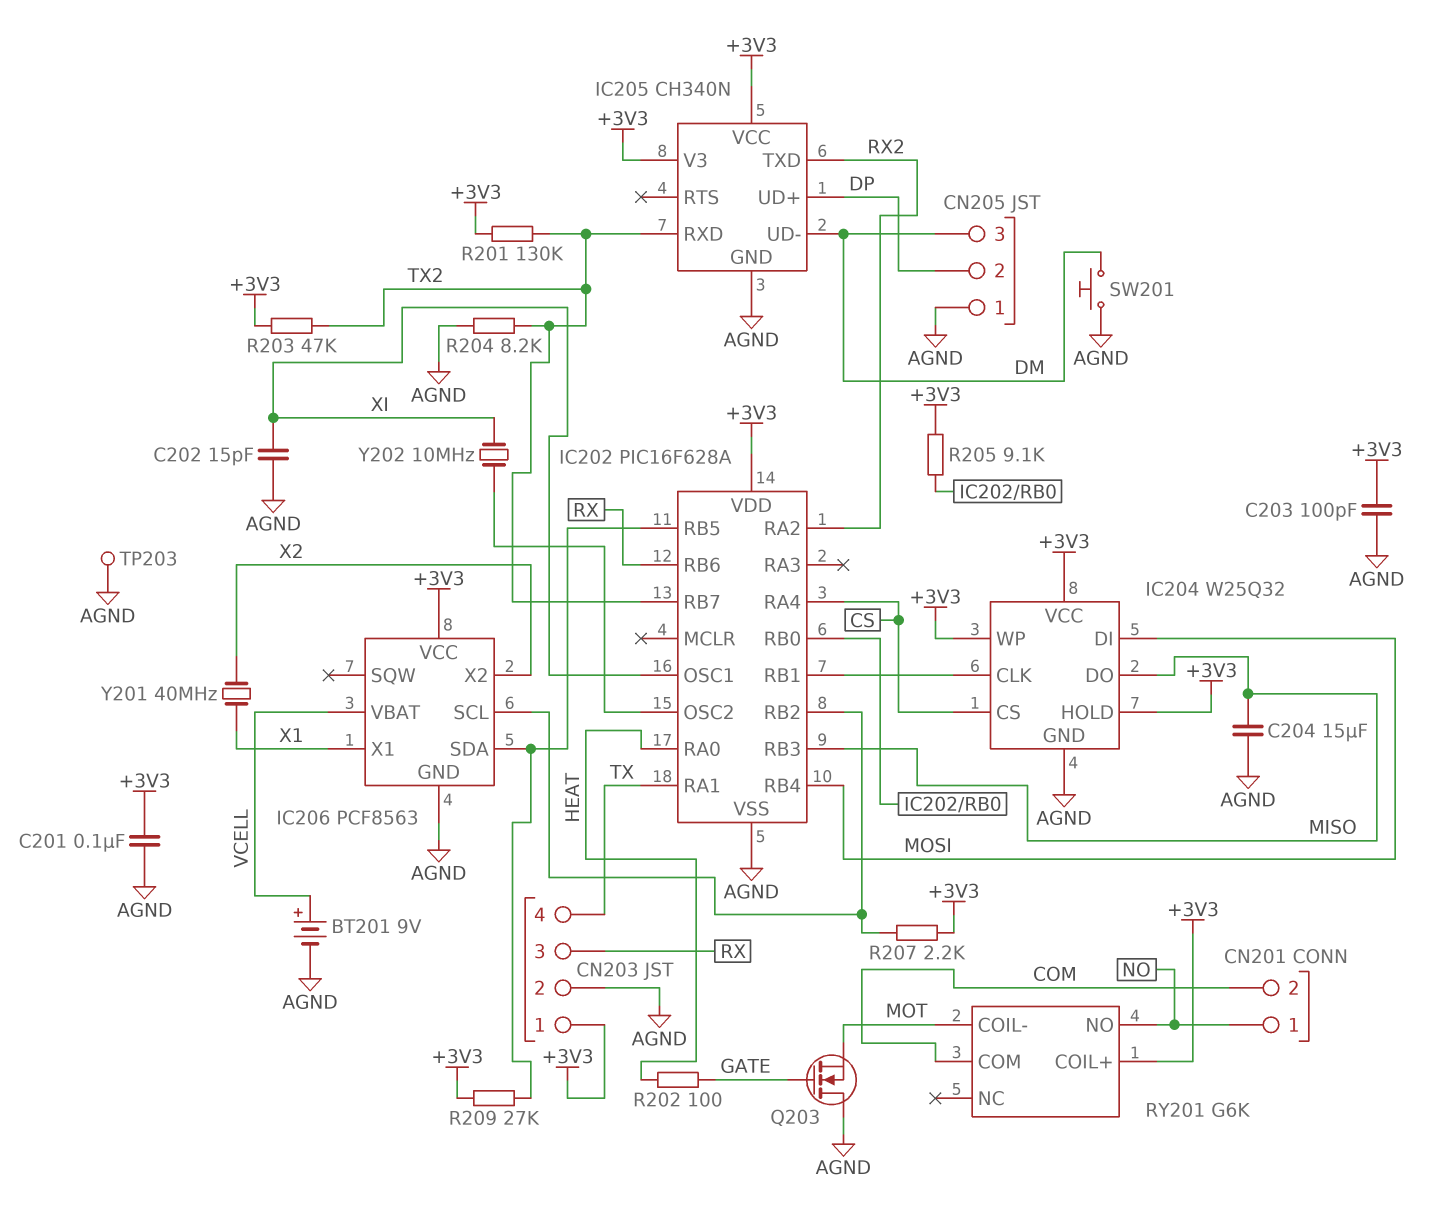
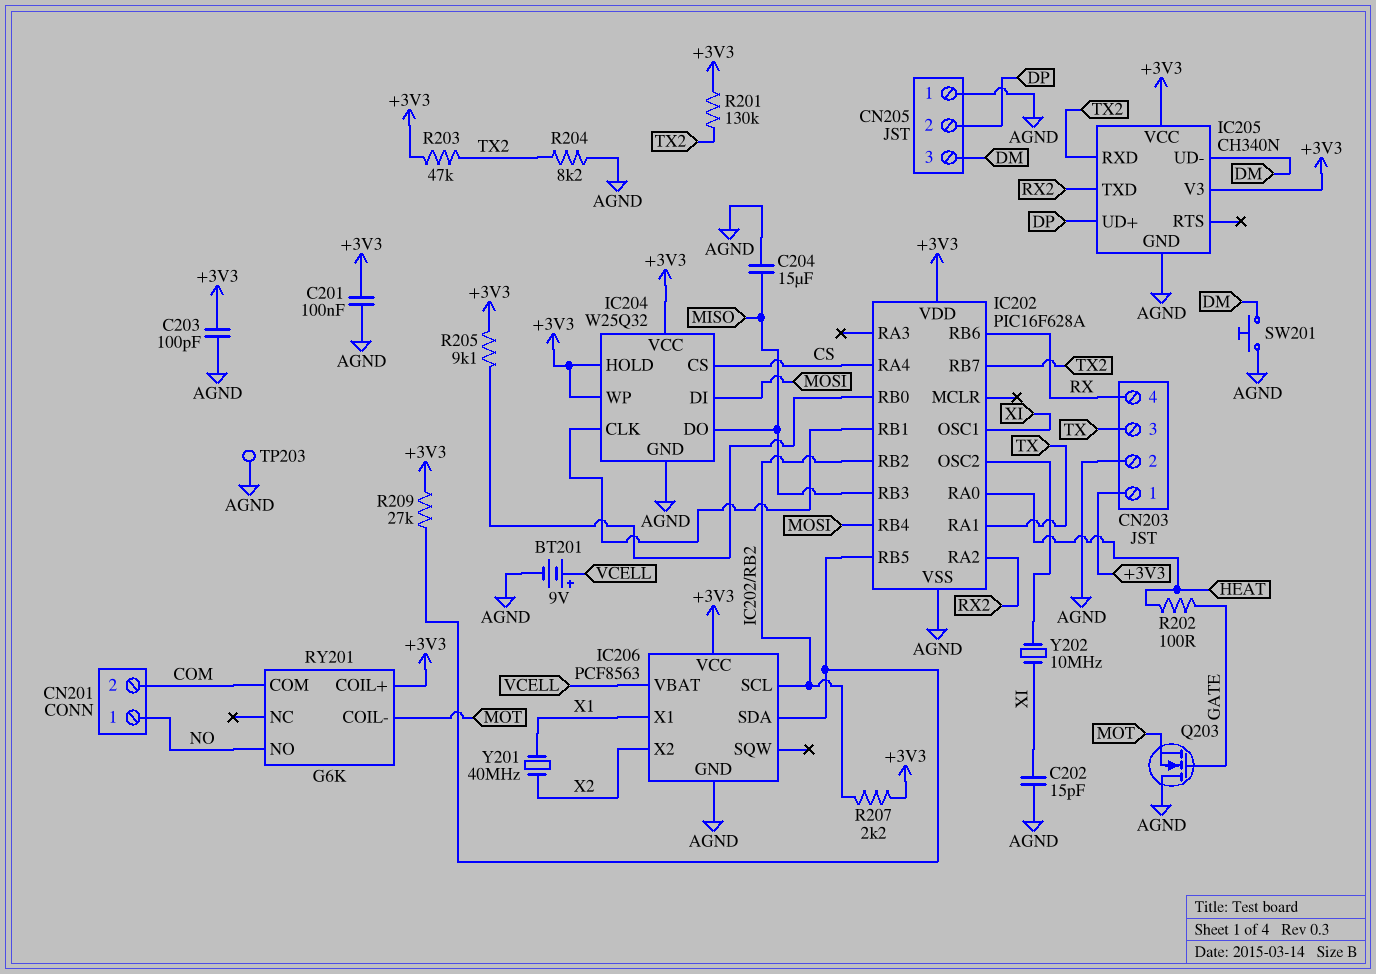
CN203 pin 3: RX -> TX
CN203 pin 4: TX -> RX

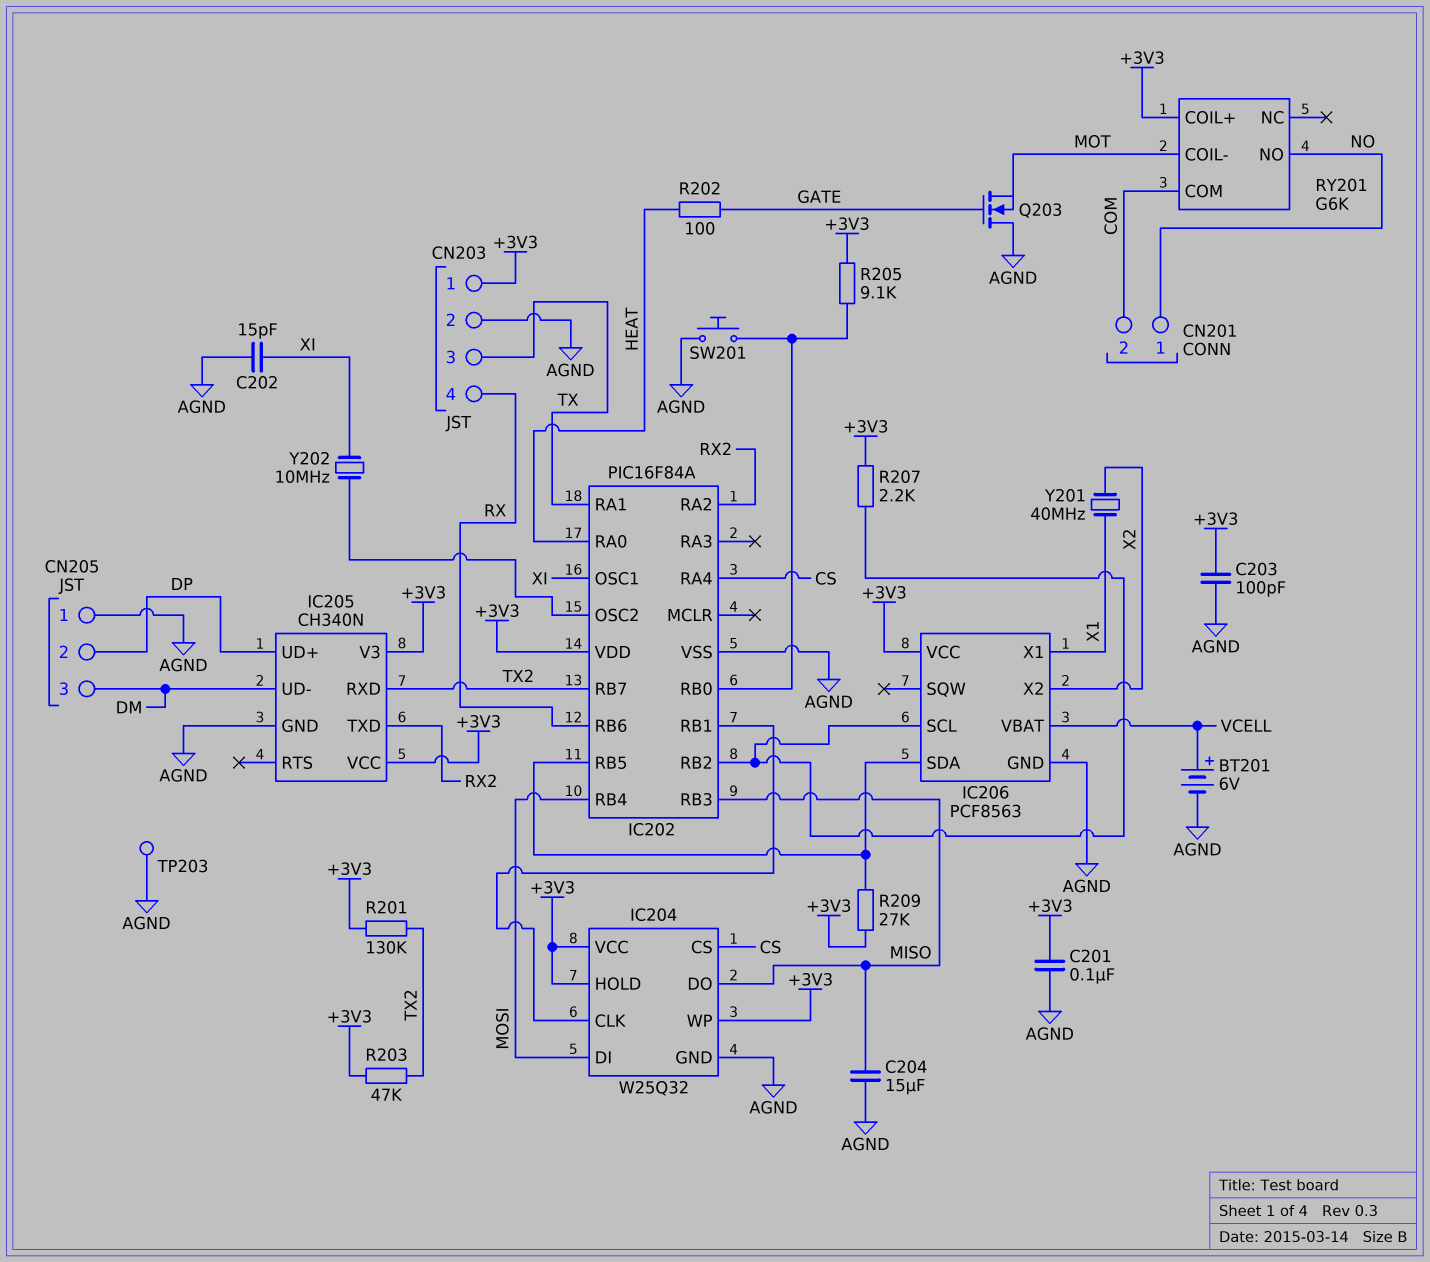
BT201: 9V (plus VCELL, minus AGND) -> 6V (plus VCELL, minus AGND)
IC202: PIC16F628A -> PIC16F84A
R204: 8.2k (AGND, TX2) -> none
SW201: button (AGND, DM) -> button (AGND, IC202/RB0)

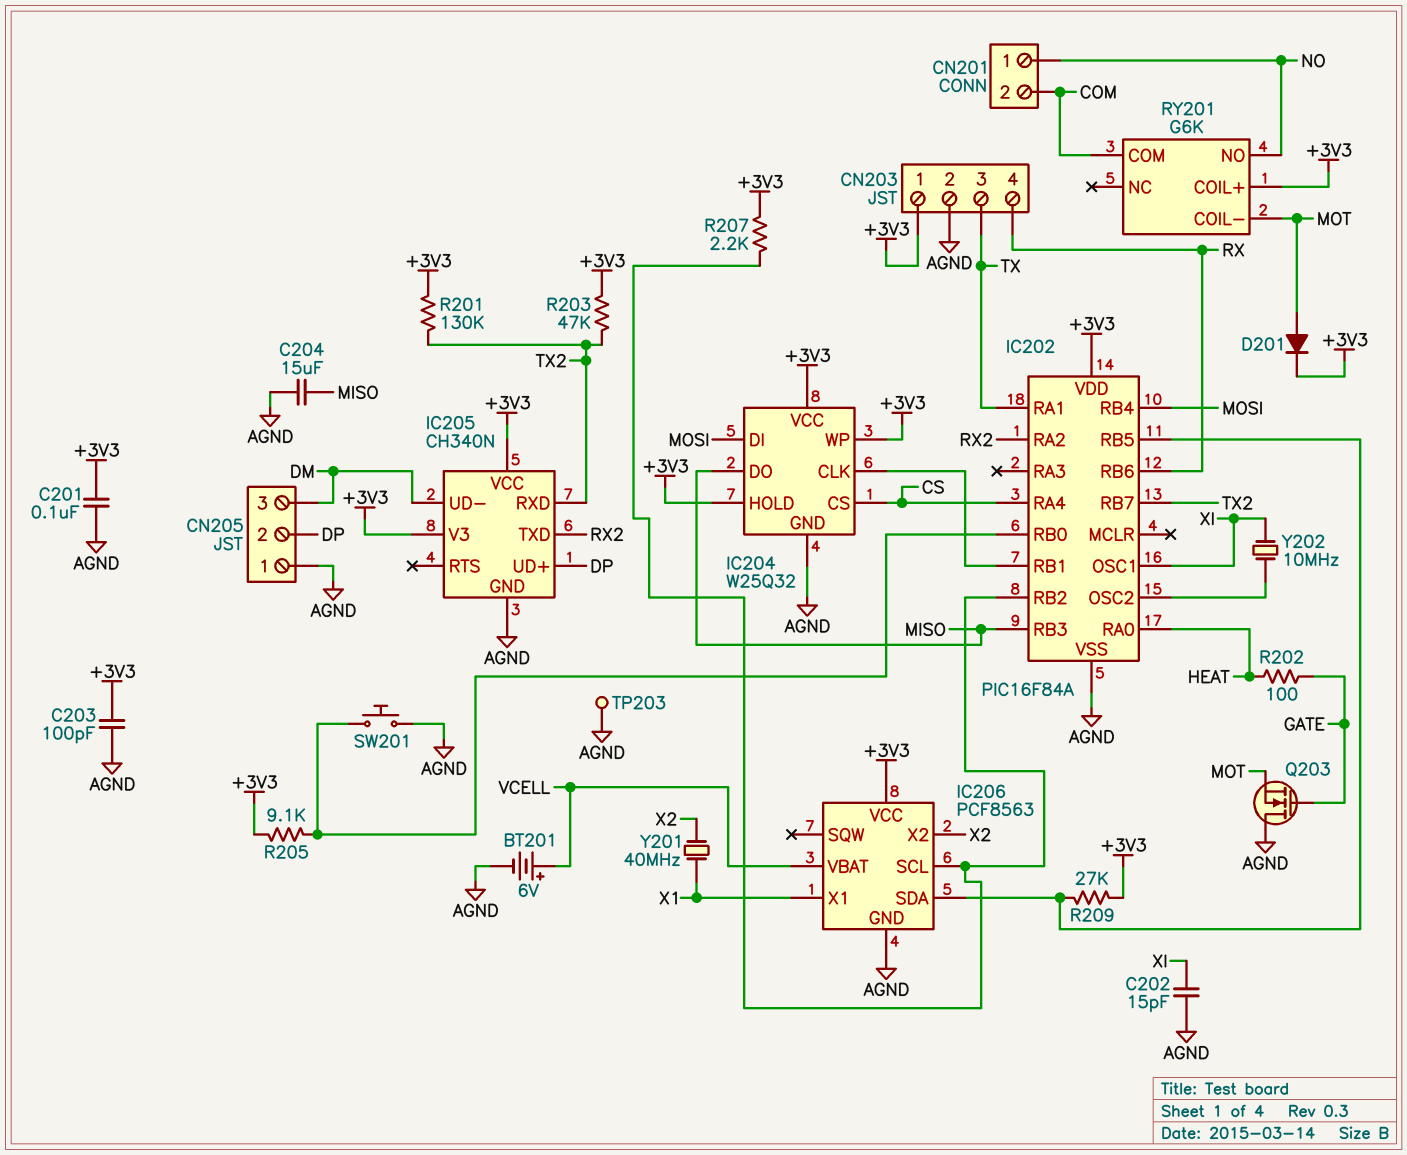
D201: none -> diode (A MOT, K +3V3)

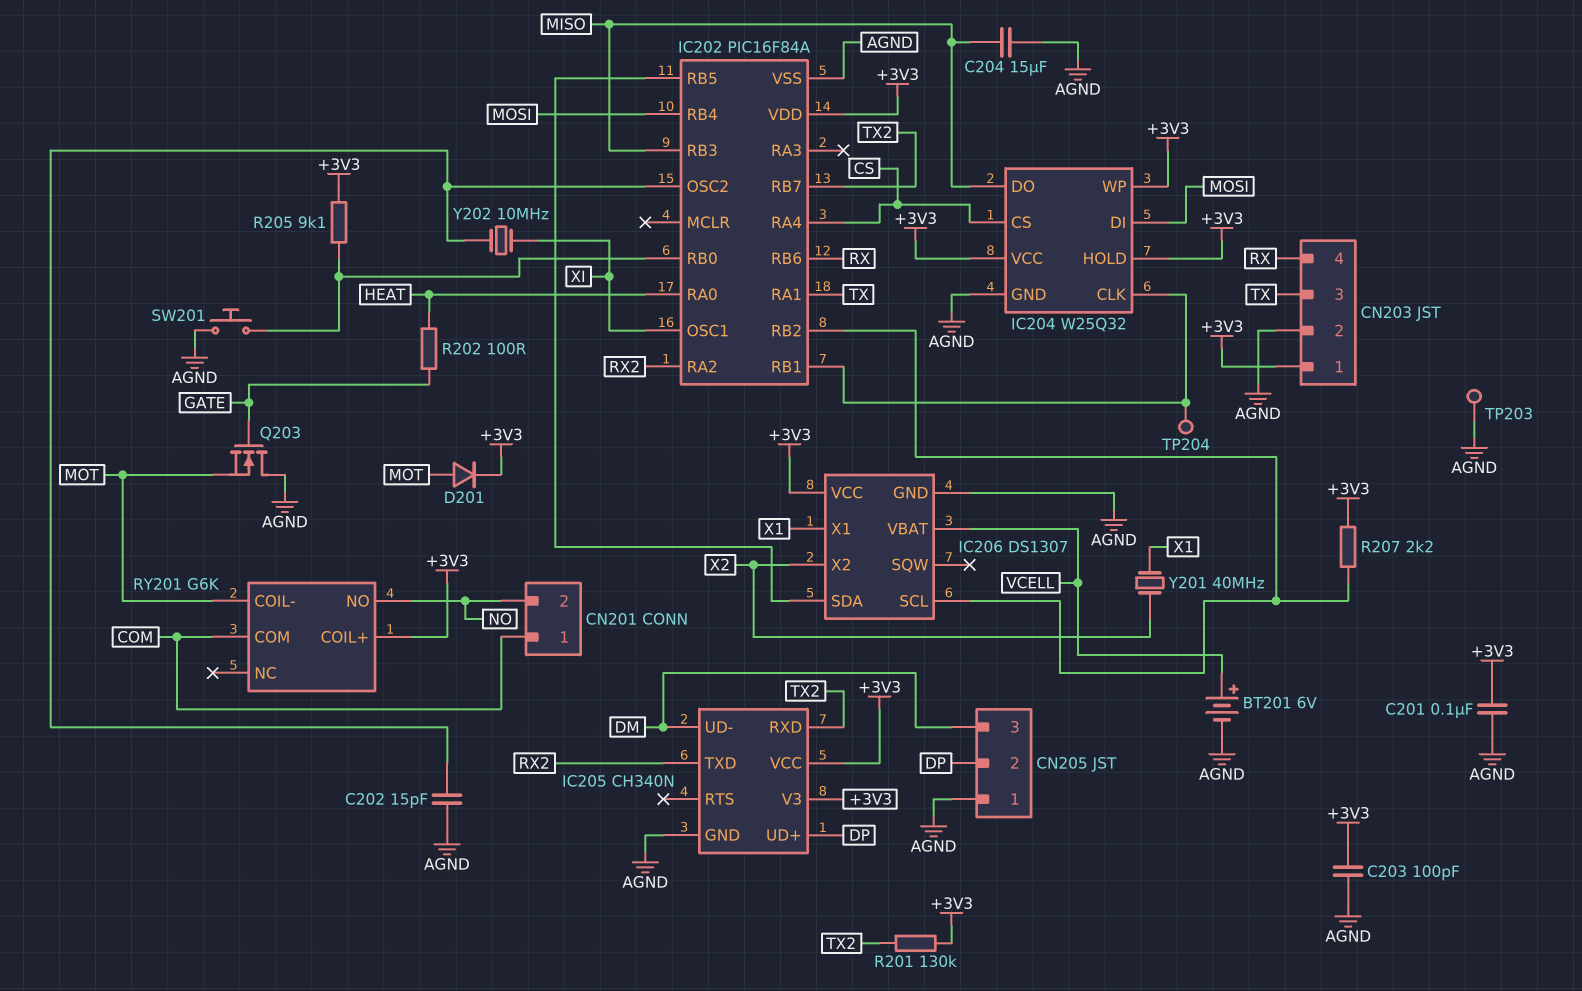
C202: 15pF (AGND, XI) -> 15pF (AGND, IC202/OSC2)
CN201 pin 1: NO -> COM
CN201 pin 2: COM -> NO
IC206: PCF8563 -> DS1307
R203: 47k (+3V3, TX2) -> none
R209: 27k (+3V3, IC202/RB5) -> none
TP204: none -> test point (IC202/RB1)

